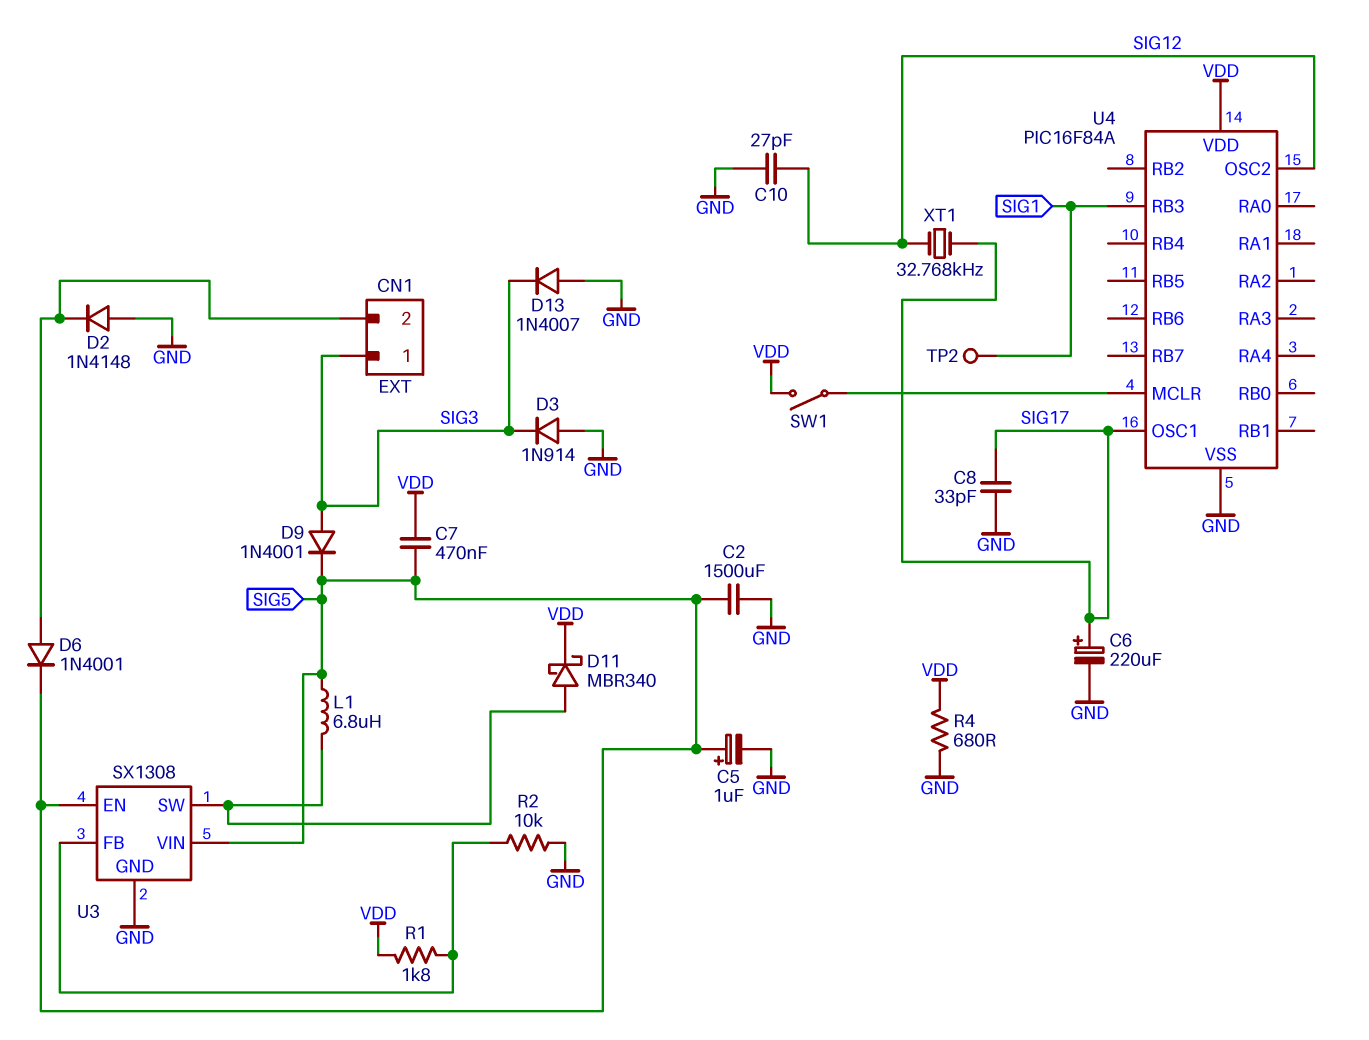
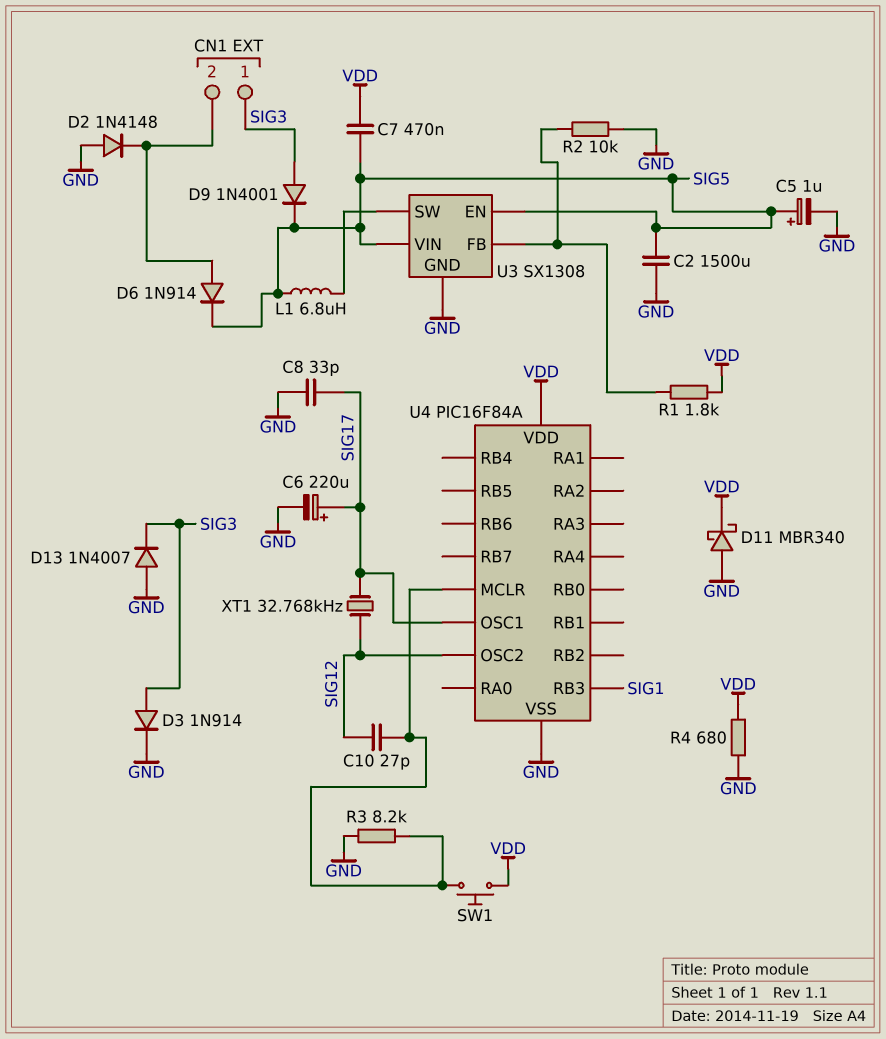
C10: 27pF (GND, SIG12) -> 27pF (SIG12, U4/MCLR)
D3: diode 1N914 (A GND, K SIG3) -> diode 1N914 (A SIG3, K GND)
D6: diode 1N4001 (A CN1/2, K SIG5) -> diode 1N914 (A CN1/2, K SIG5)
D11: schottky MBR340 (A U3/SW, K VDD) -> schottky MBR340 (A GND, K VDD)
R3: none -> 8.2k (GND, U4/MCLR)
SW1: switch (U4/MCLR, VDD) -> button (U4/MCLR, VDD)
TP2: test point (SIG1) -> none

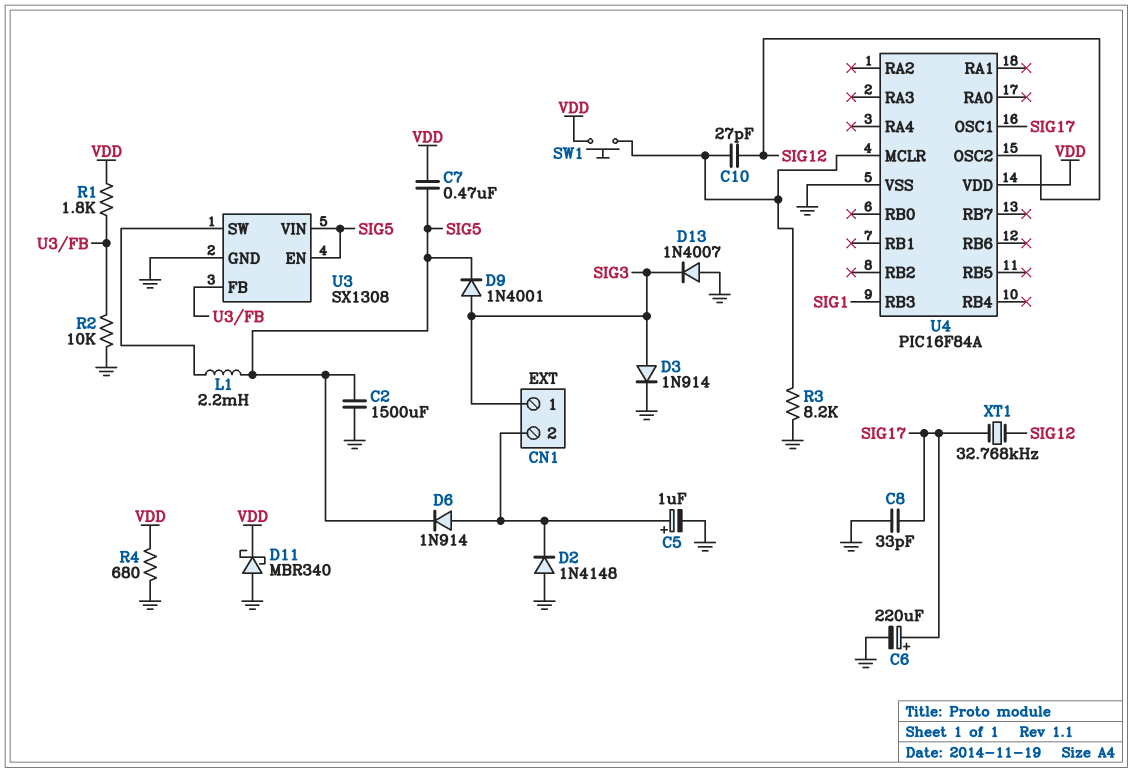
C5: 1uF (plus SIG5, minus GND) -> 1uF (plus CN1/2, minus GND)
L1: 6.8uH (SIG5, U3/SW) -> 2.2mH (SIG5, U3/SW)

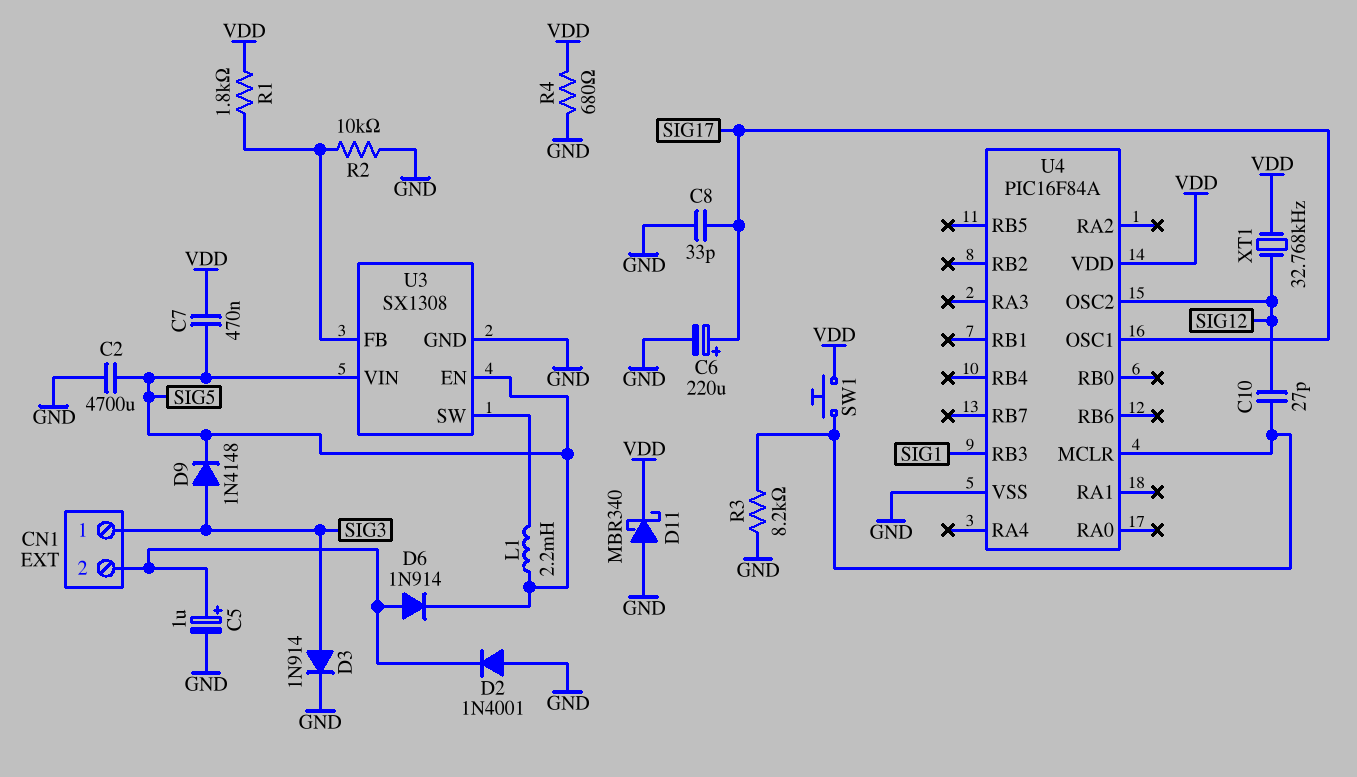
C2: 1500uF (GND, SIG5) -> 4700uF (GND, SIG5)
D2: diode 1N4148 (A GND, K CN1/2) -> diode 1N4001 (A GND, K CN1/2)
D9: diode 1N4001 (A SIG3, K SIG5) -> diode 1N4148 (A SIG3, K SIG5)
D13: diode 1N4007 (A GND, K SIG3) -> none
XT1: 32.768kHz (SIG12, SIG17) -> 32.768kHz (SIG12, VDD)

